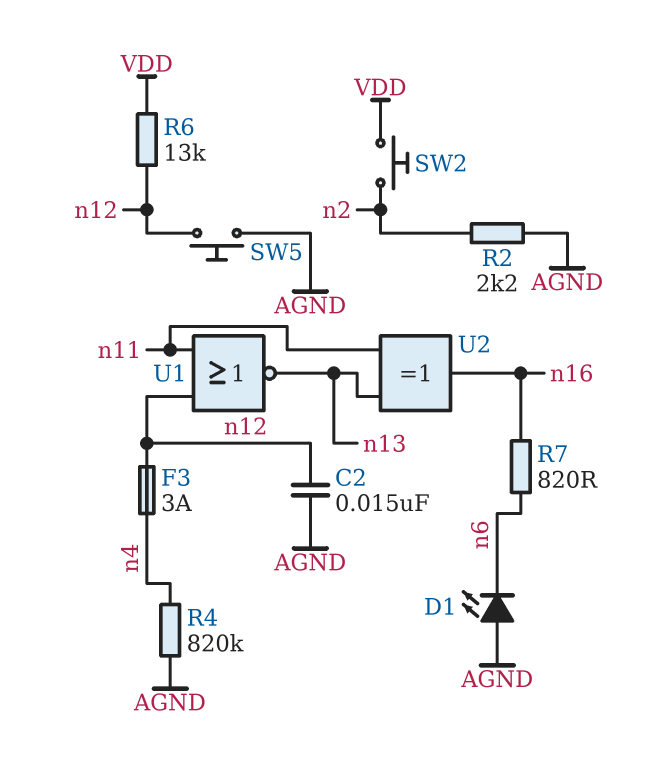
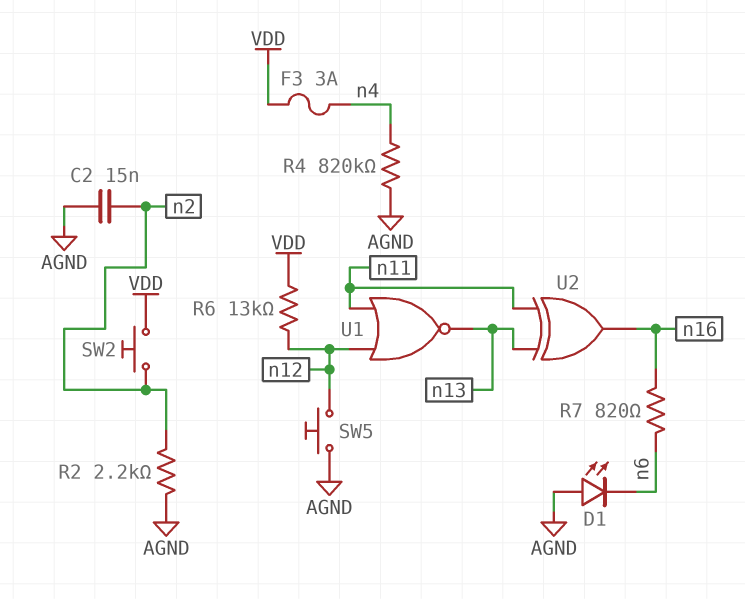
C2: 15nF (AGND, n12) -> 15nF (AGND, n2)
F3: 3A (n4, n12) -> 3A (VDD, n4)

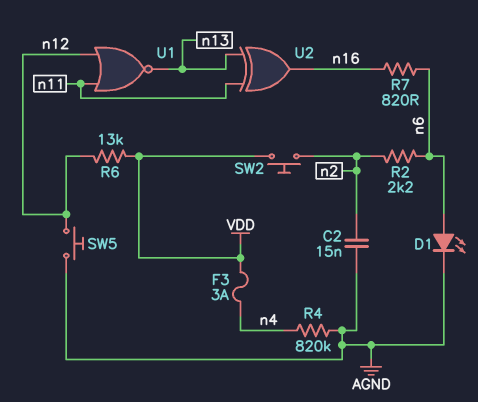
D1: LED (A AGND, K n6) -> LED (A n6, K AGND)
R2: 2.2k (AGND, n2) -> 2.2k (n2, n6)

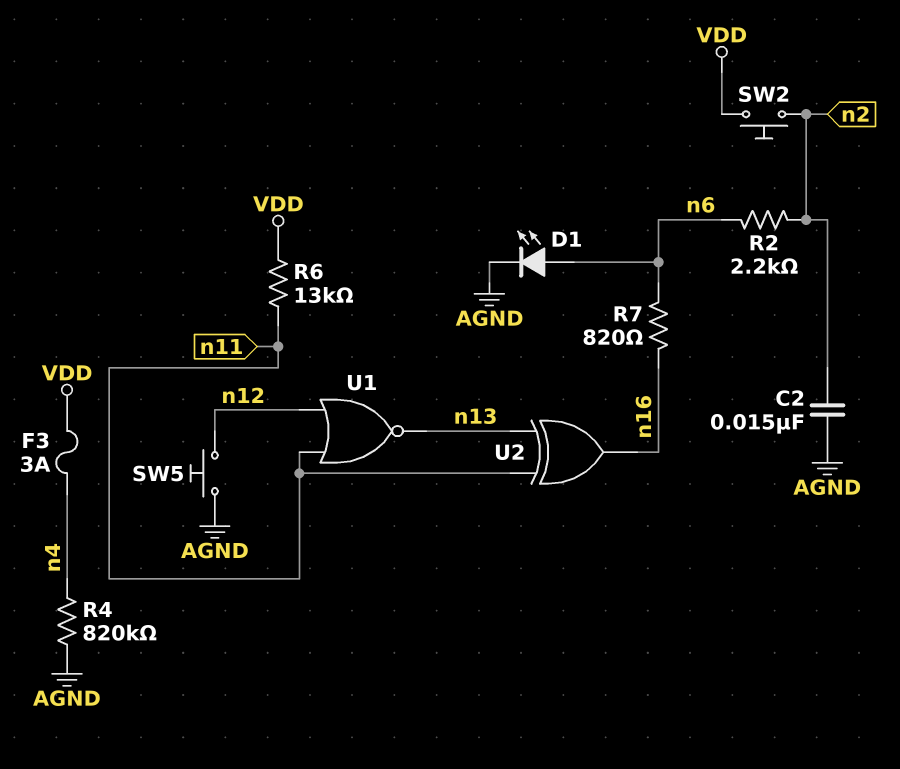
R6: 13k (VDD, n12) -> 13k (VDD, n11)

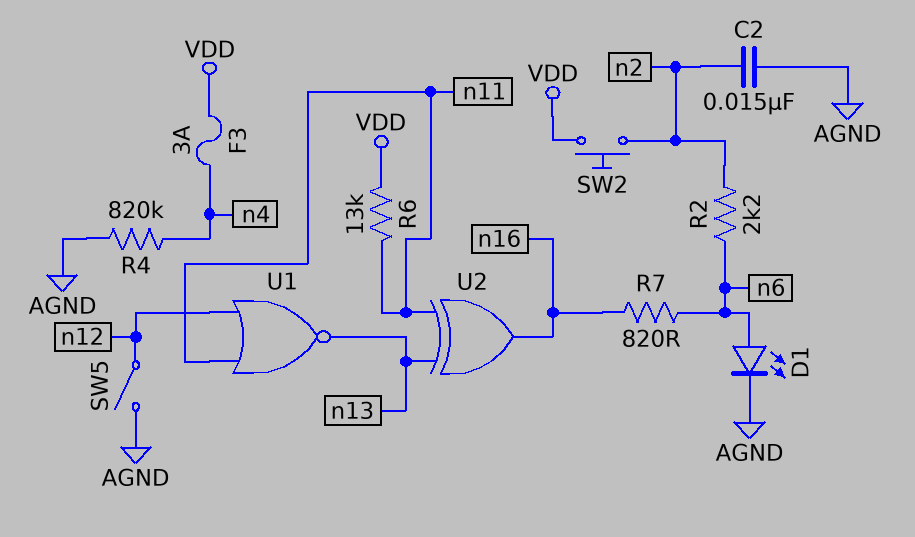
SW5: button (AGND, n12) -> switch (AGND, n12)

